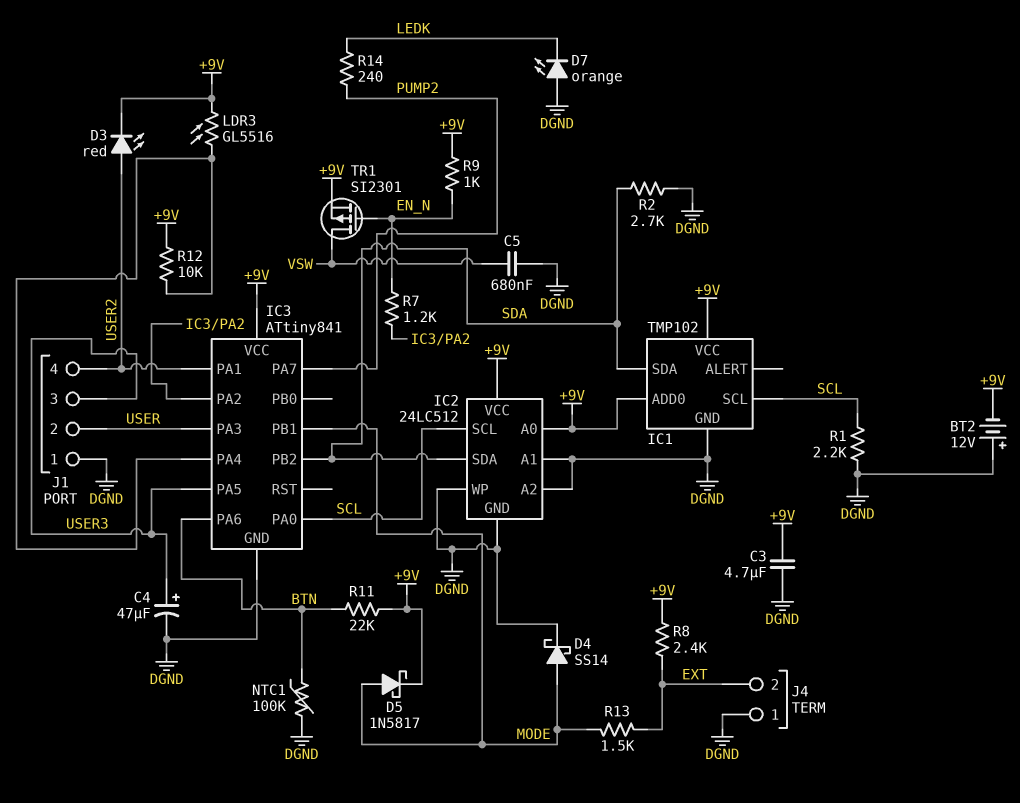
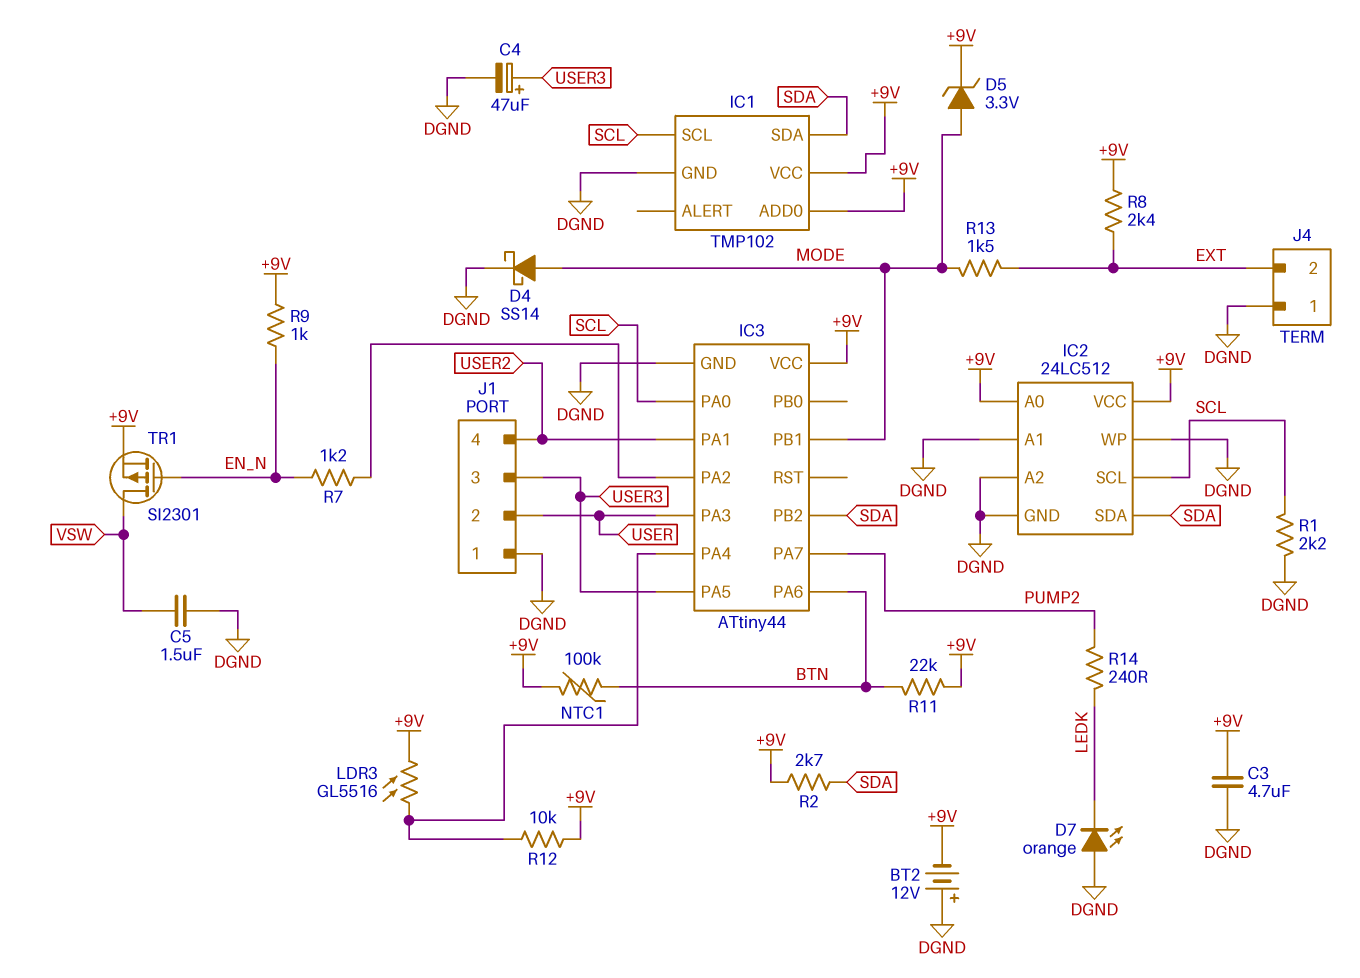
C5: 680nF (DGND, VSW) -> 1.5uF (DGND, VSW)
D3: LED red (A USER2, K +9V) -> none
D5: schottky 1N5817 (A MODE, K +9V) -> zener 3.3V (A MODE, K +9V)
IC3: ATtiny841 -> ATtiny44
NTC1: 100k (BTN, DGND) -> 100k (+9V, BTN)
R2: 2.7k (DGND, SDA) -> 2.7k (+9V, SDA)

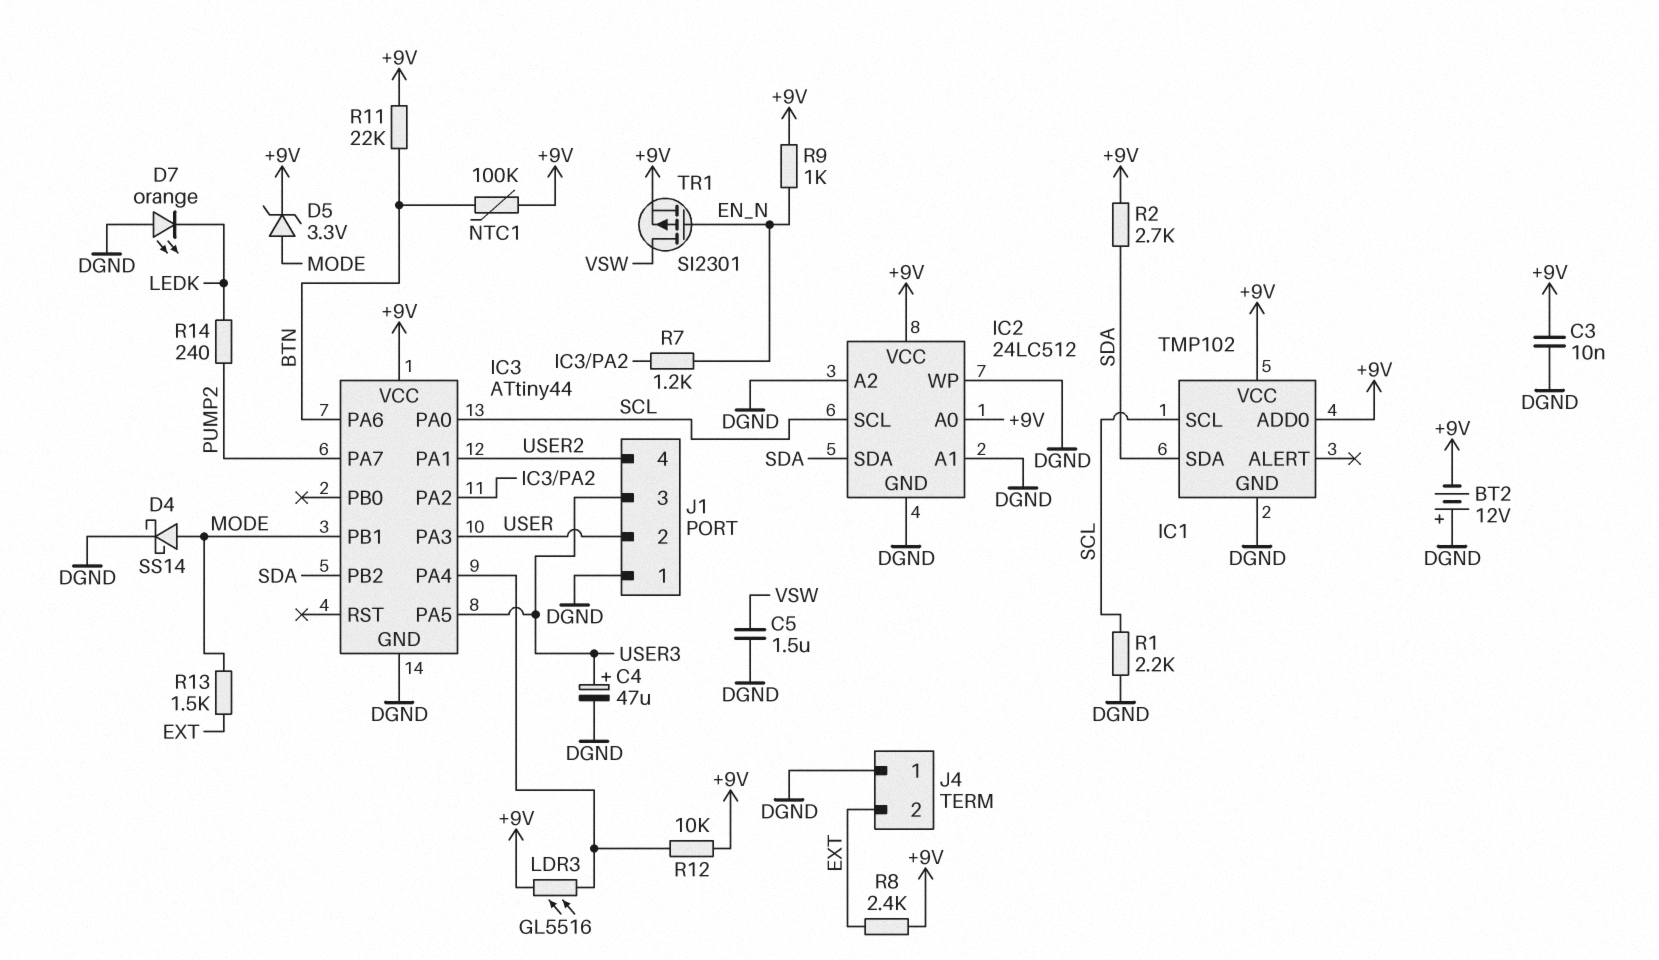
C3: 4.7uF (+9V, DGND) -> 10nF (+9V, DGND)

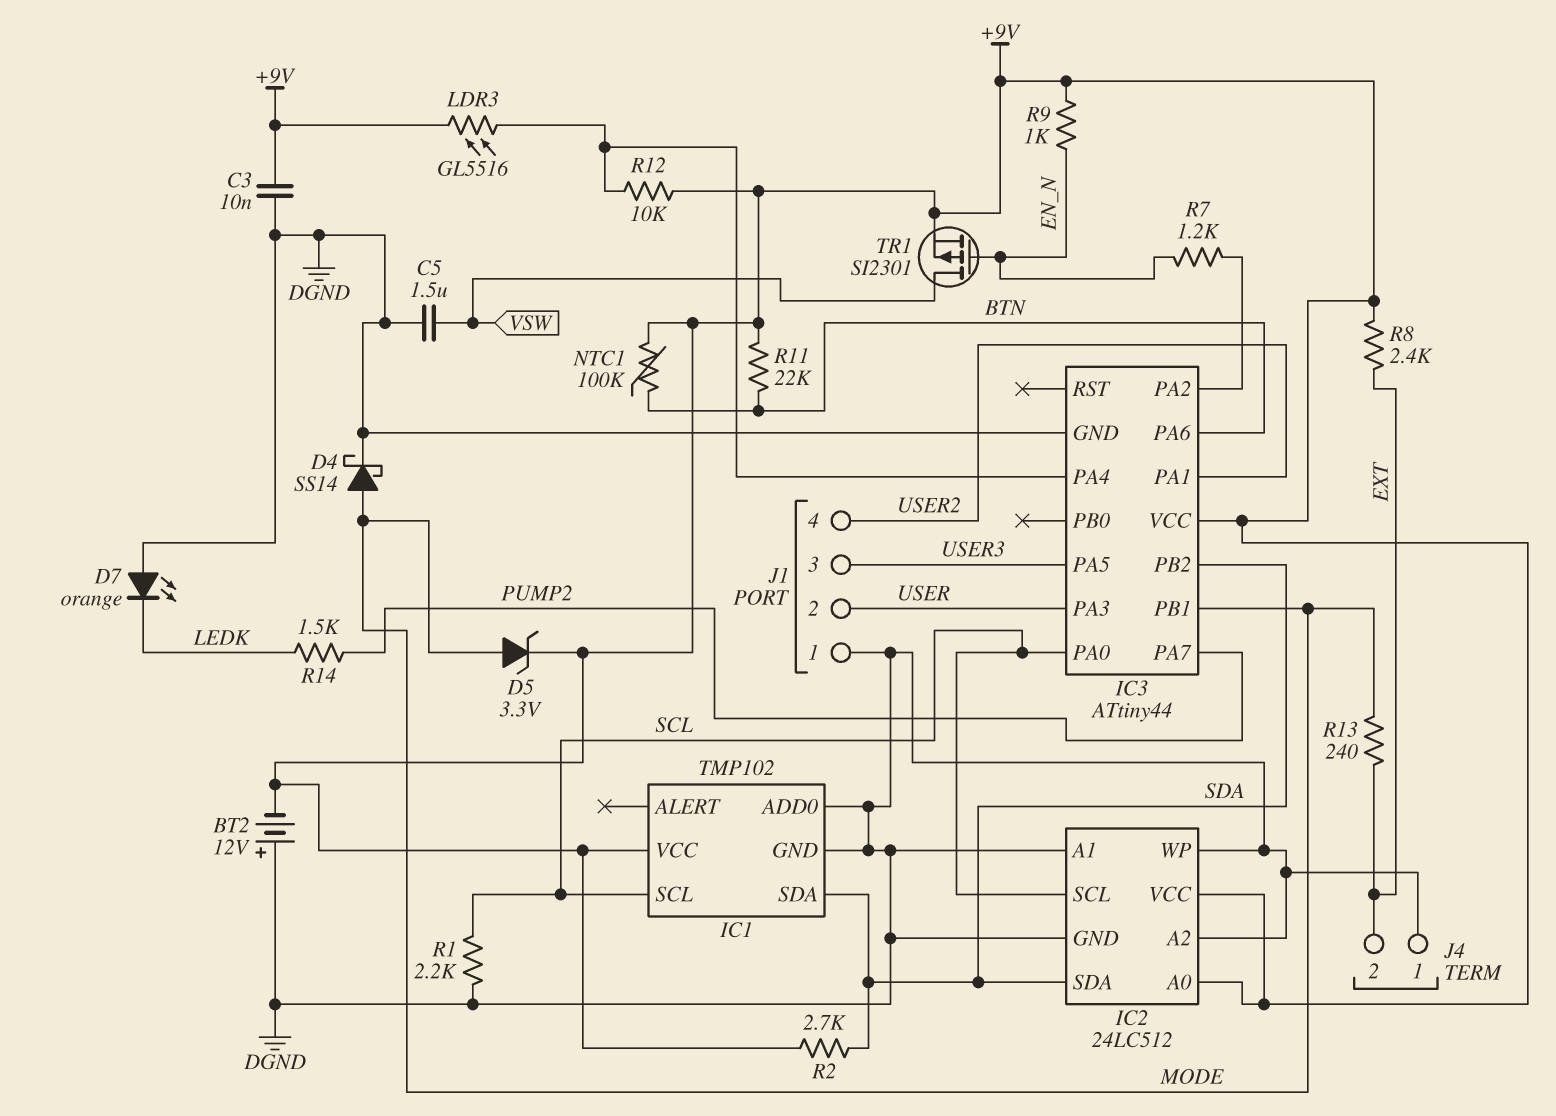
C4: 47uF (plus USER3, minus DGND) -> none
IC1 pin ADD0: +9V -> DGND
R13: 1.5k (EXT, MODE) -> 240 (EXT, MODE)
R14: 240 (LEDK, PUMP2) -> 1.5k (LEDK, PUMP2)

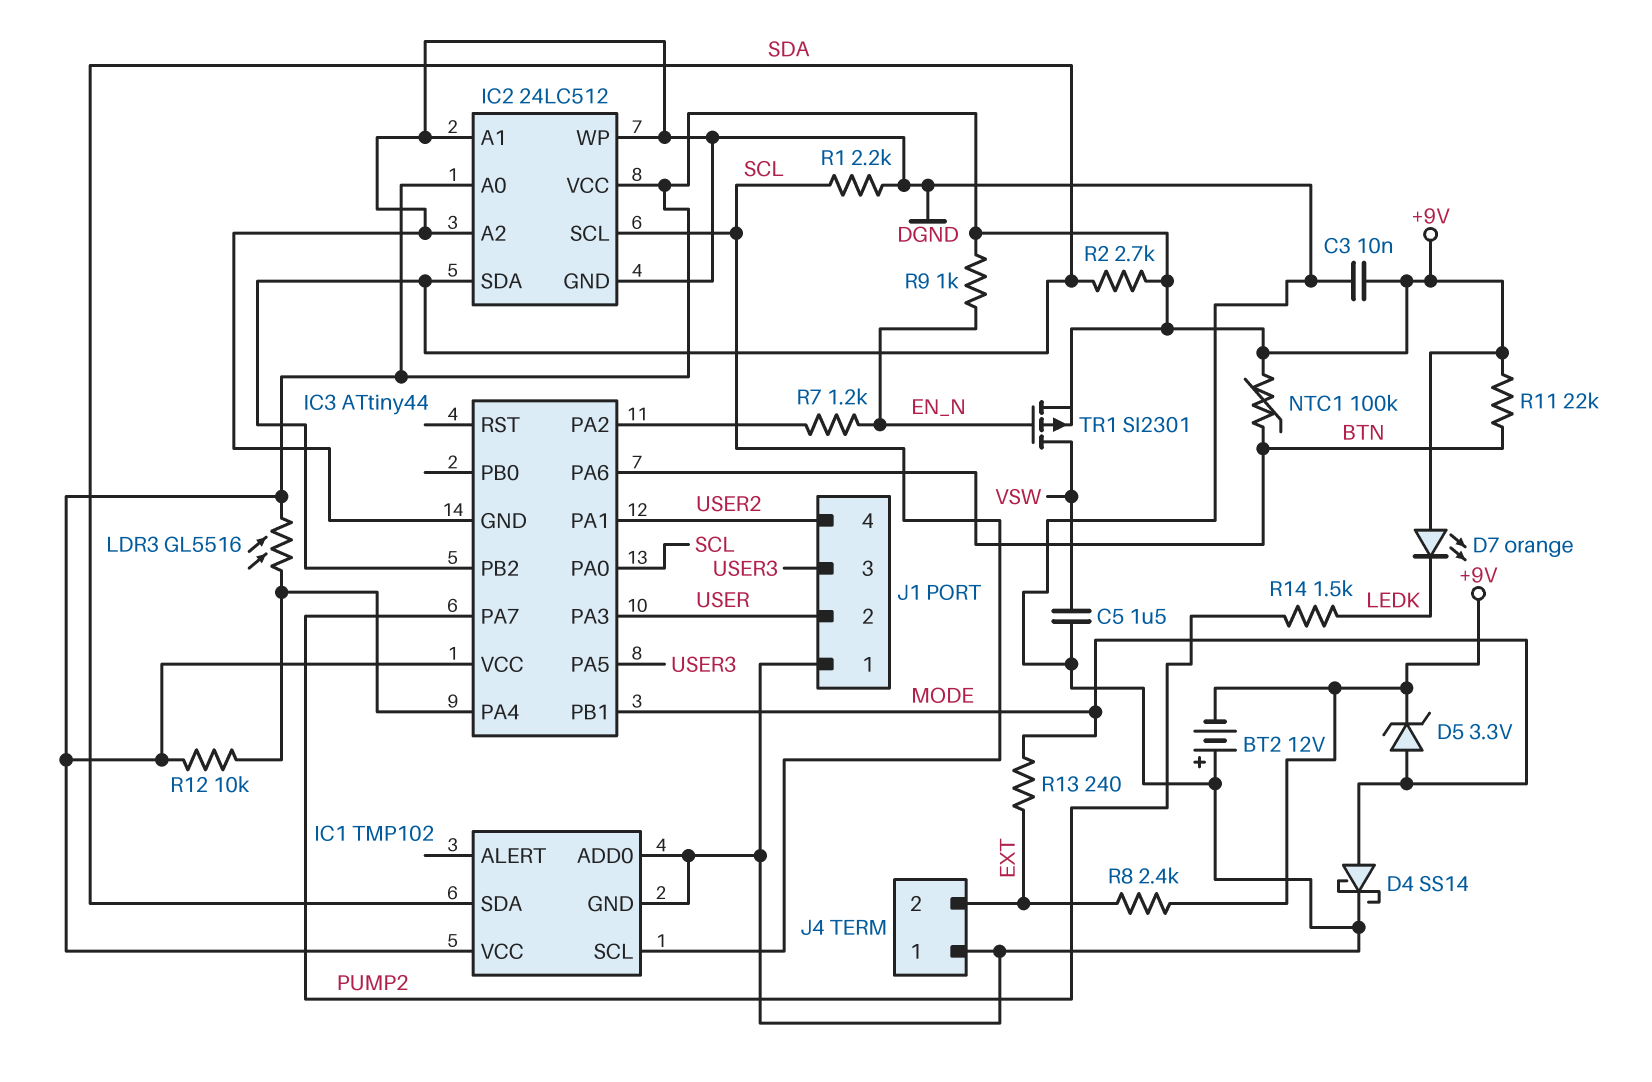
D7: LED orange (A DGND, K LEDK) -> LED orange (A +9V, K LEDK)

